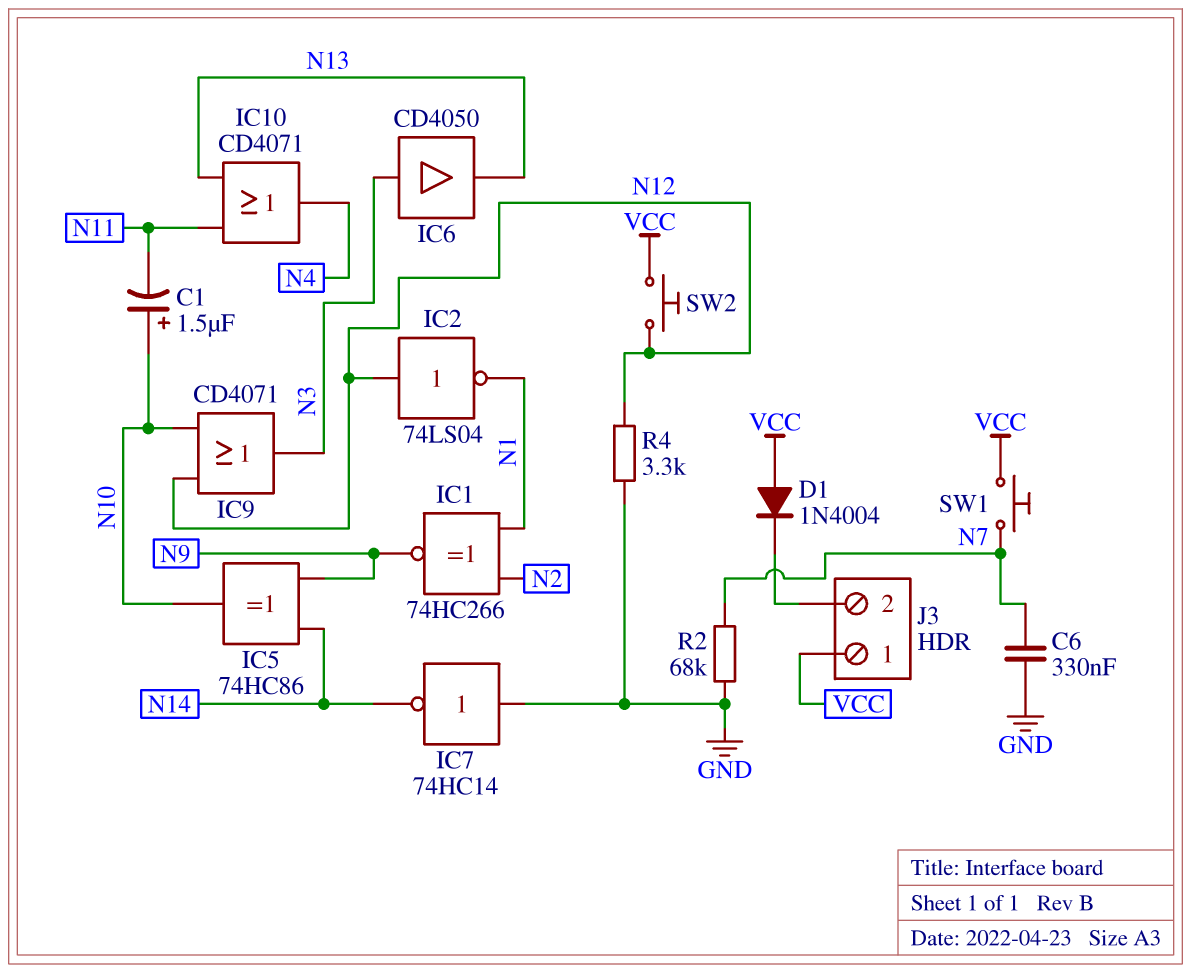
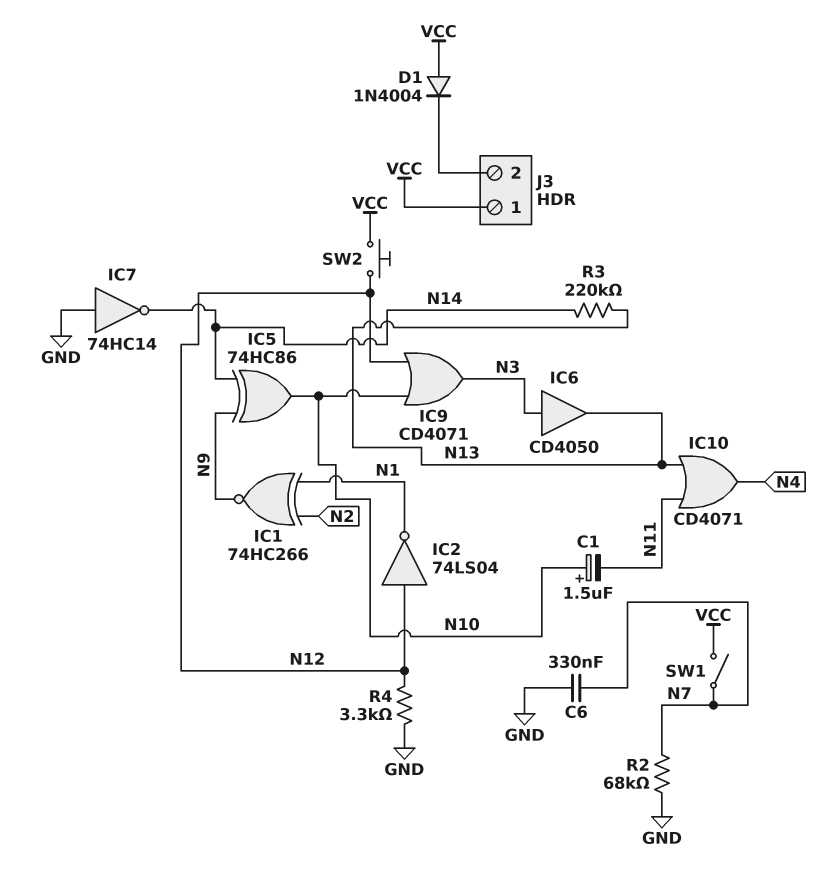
R3: none -> 220k (N13, N14)
SW1: button (N7, VCC) -> switch (N7, VCC)

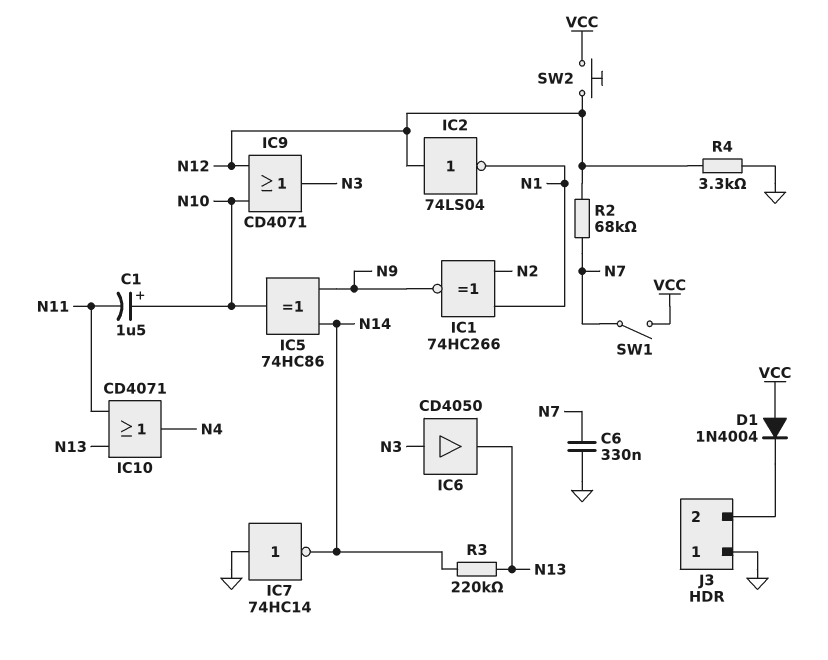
J3 pin 1: VCC -> GND
R2: 68k (GND, N7) -> 68k (N7, N12)

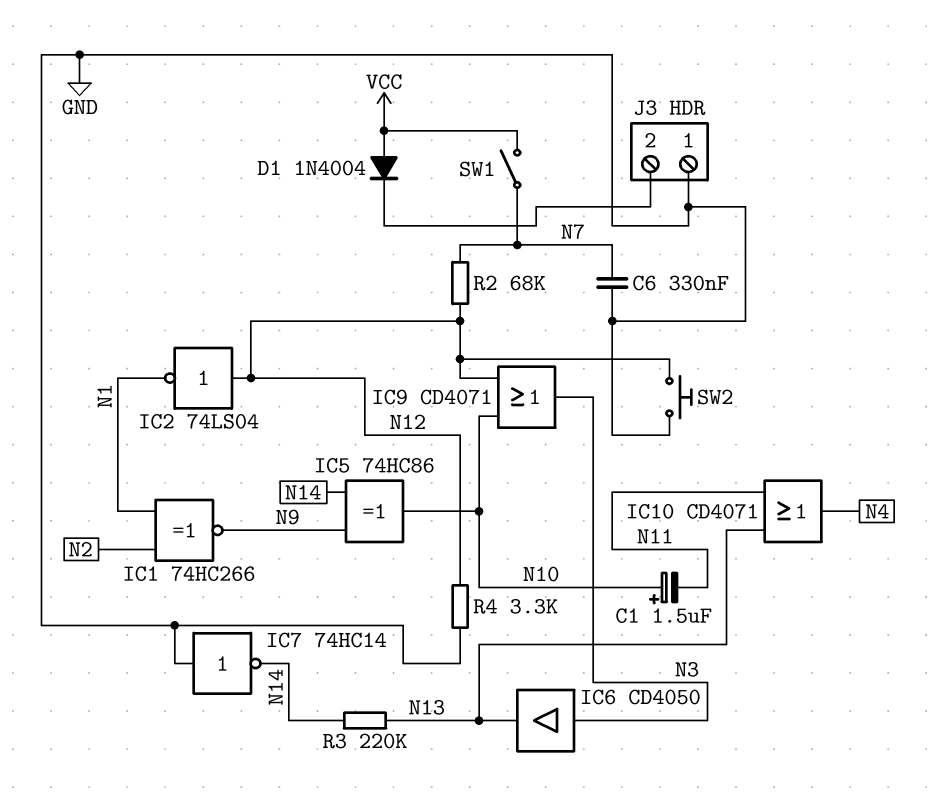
SW2: button (N12, VCC) -> button (GND, N12)

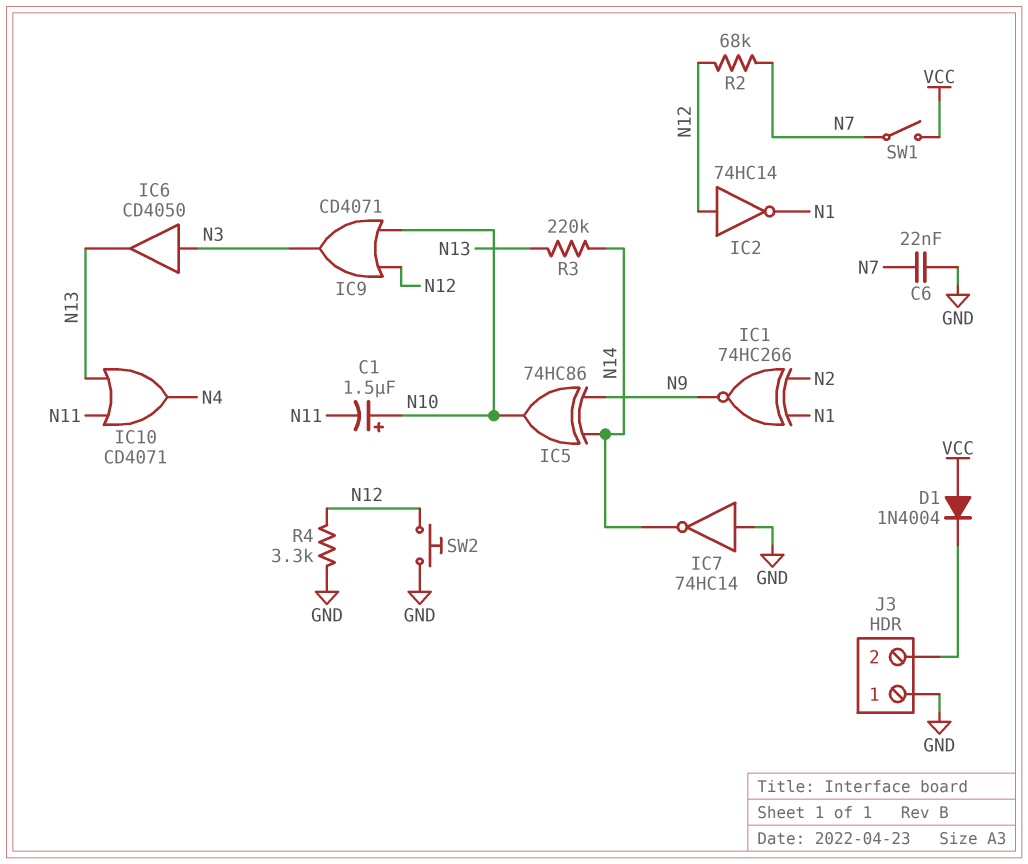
C6: 330nF (GND, N7) -> 22nF (GND, N7)
IC2: NOT 74LS04 (in N12, out N1) -> NOT 74HC14 (in N12, out N1)

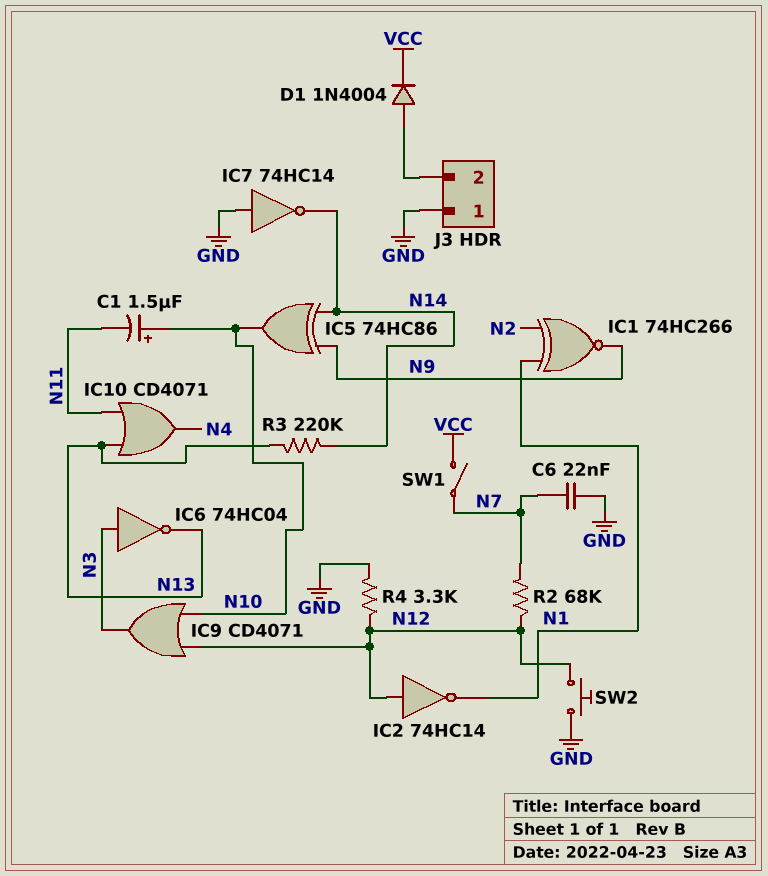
D1: diode 1N4004 (A VCC, K J3/2) -> diode 1N4004 (A J3/2, K VCC)
IC6: buffer CD4050 (in N3, out N13) -> NOT 74HC04 (in N3, out N13)

